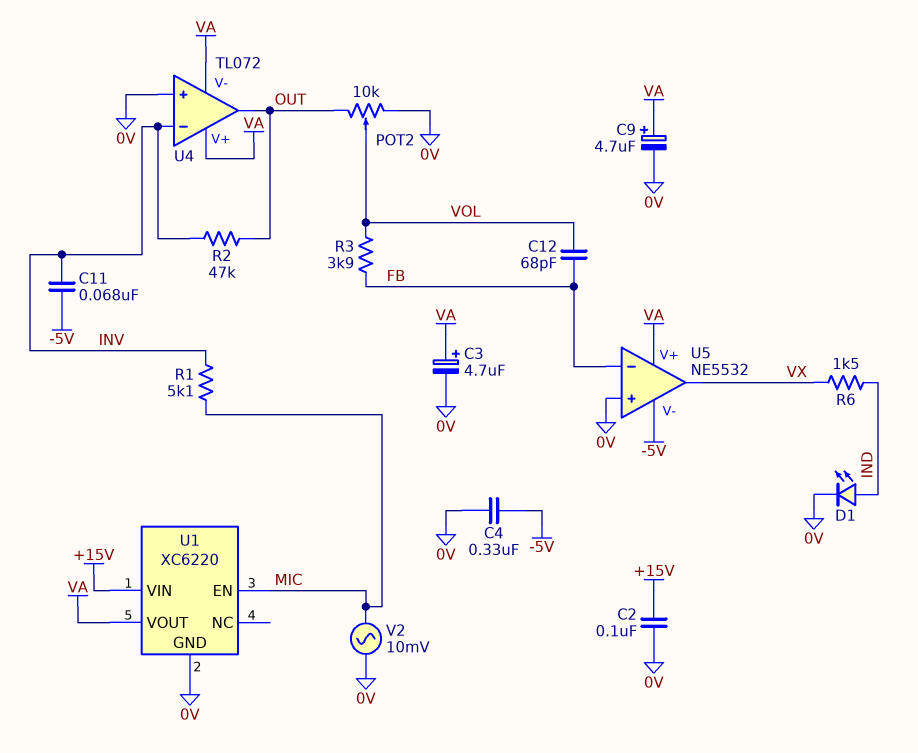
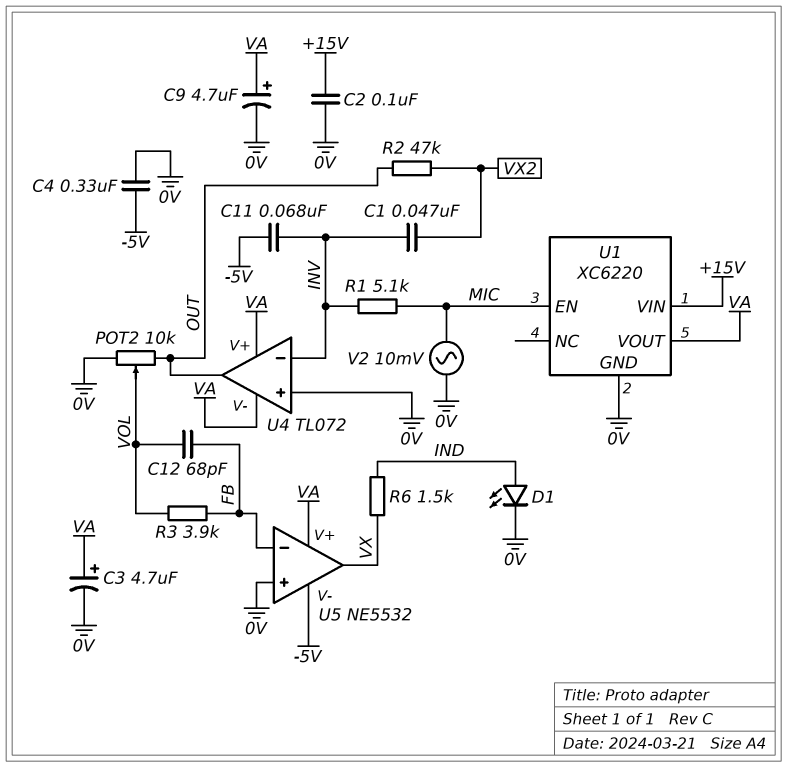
C1: none -> 47nF (INV, VX2)
R2: 47k (INV, OUT) -> 47k (OUT, VX2)

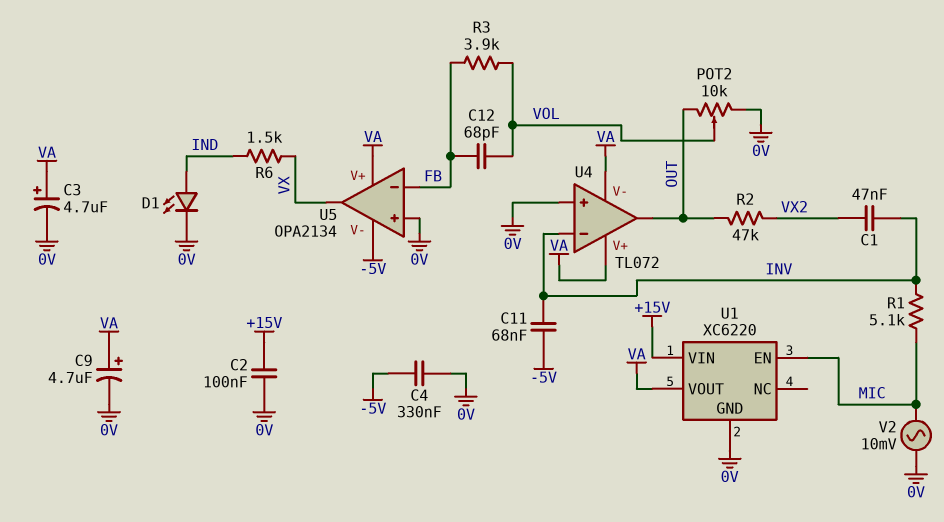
U5: NE5532 -> OPA2134

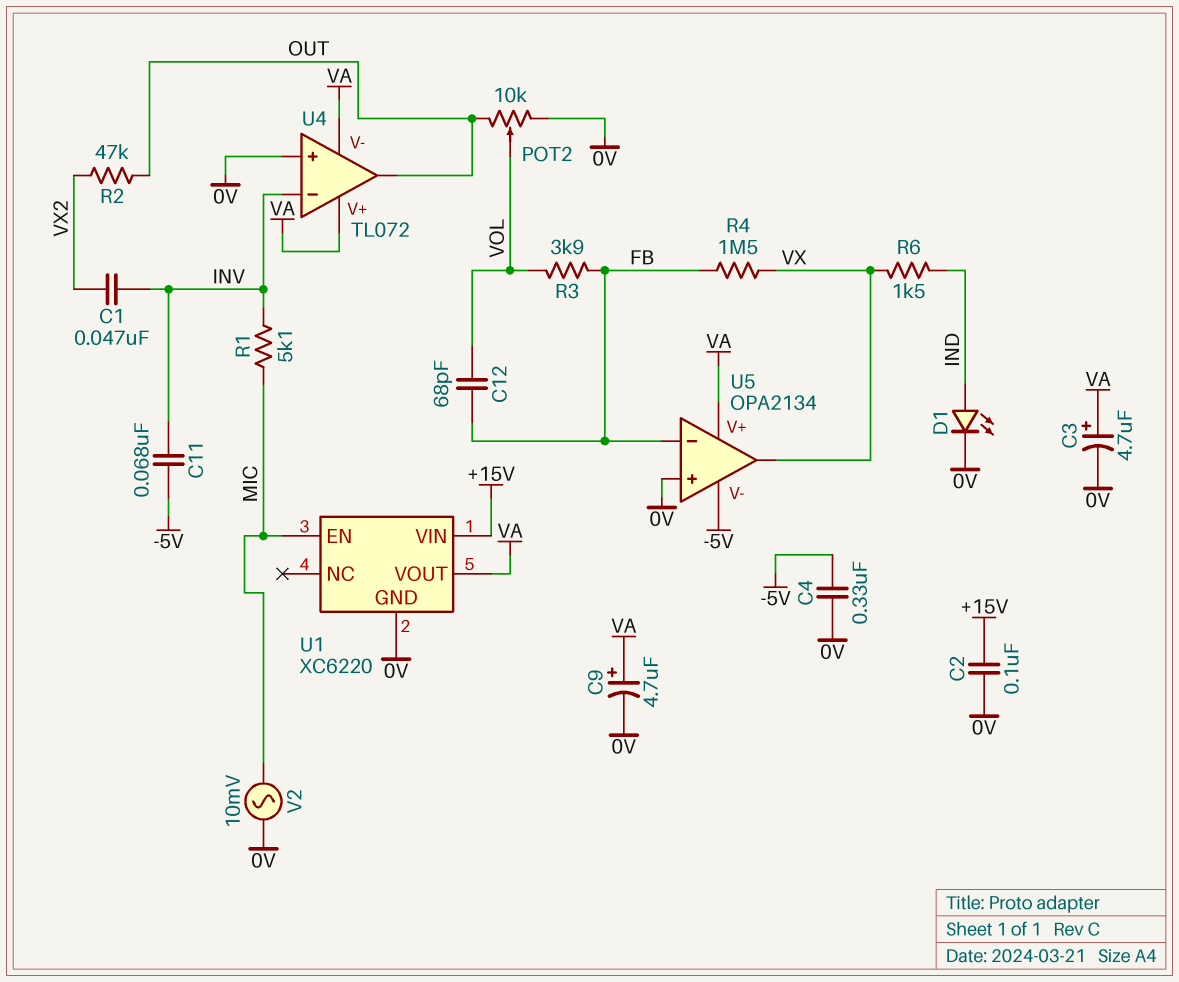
R4: none -> 1.5M (FB, VX)

